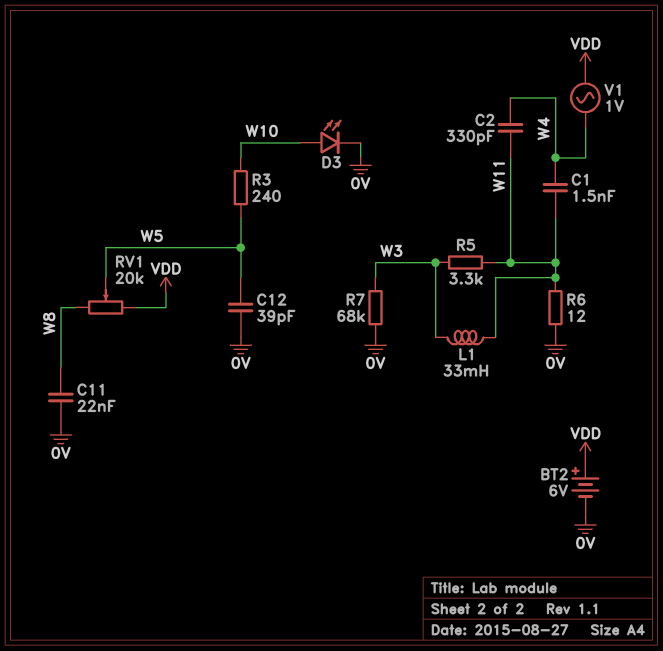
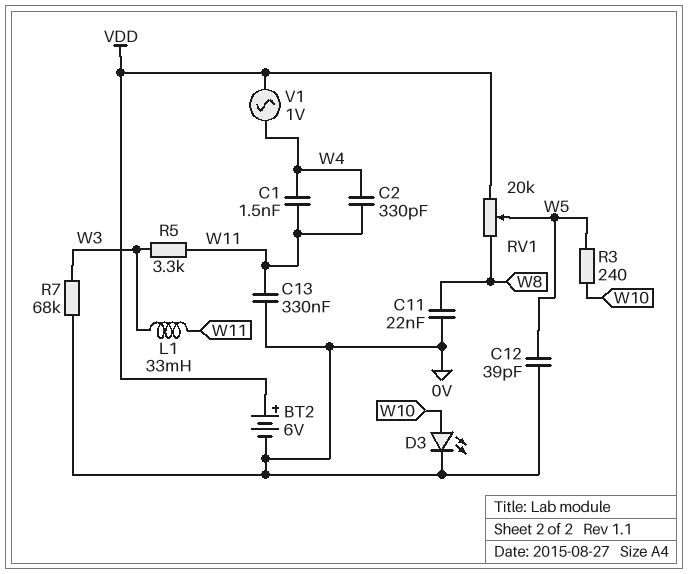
C13: none -> 330nF (0V, W11)
R6: 12 (0V, W11) -> none

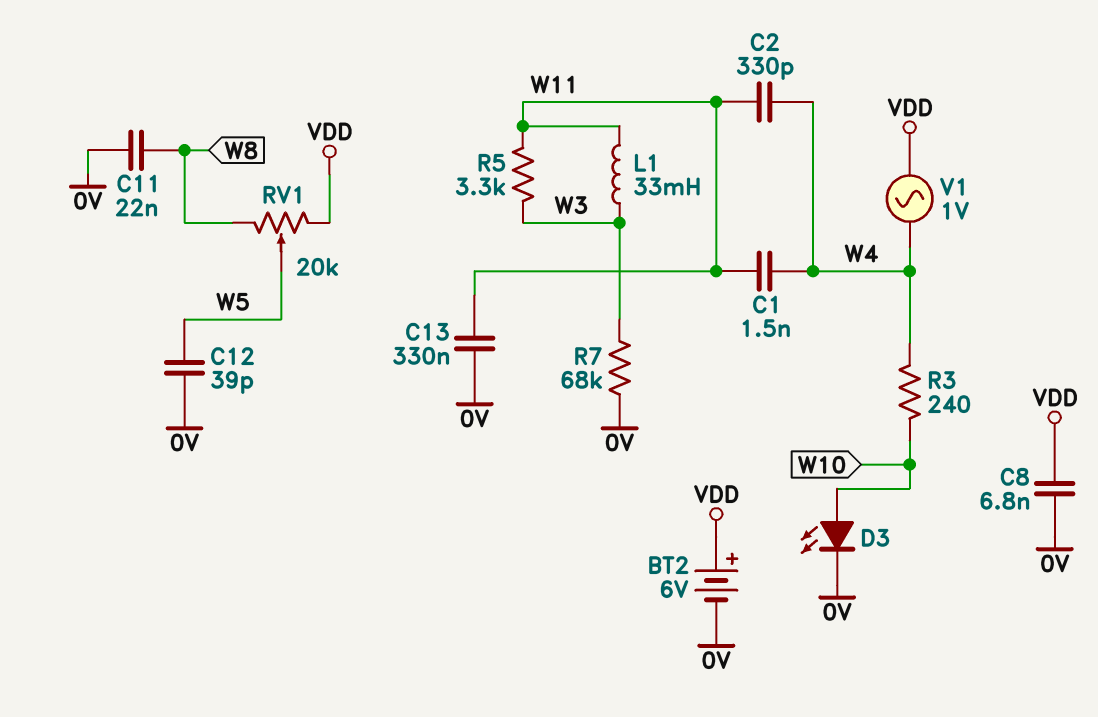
C8: none -> 6.8nF (0V, VDD)
R3: 240 (W5, W10) -> 240 (W4, W10)

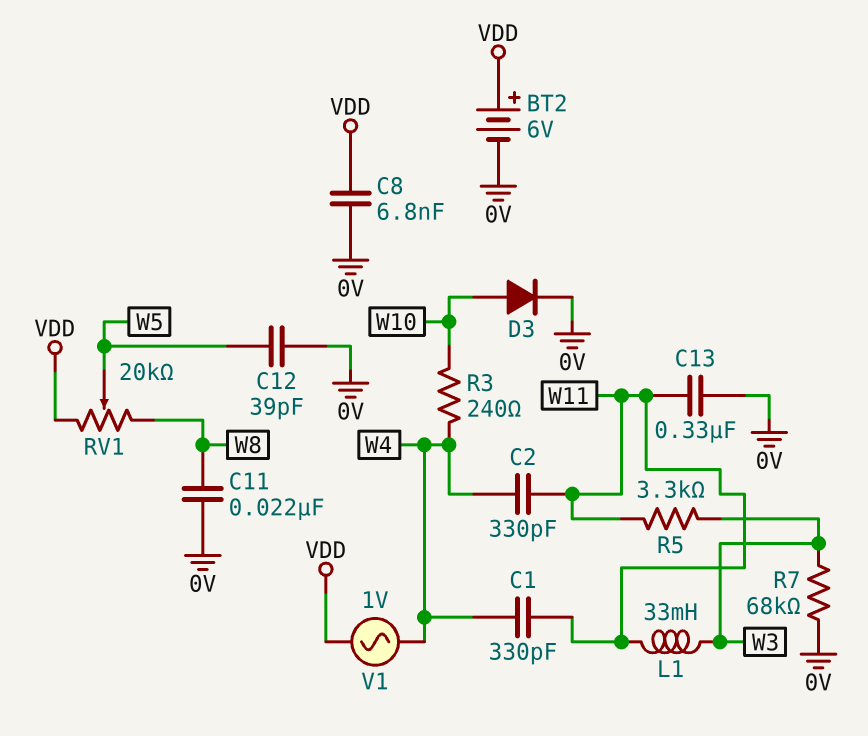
C1: 1.5nF (W4, W11) -> 330pF (W4, W11)
D3: LED (A W10, K 0V) -> diode (A W10, K 0V)

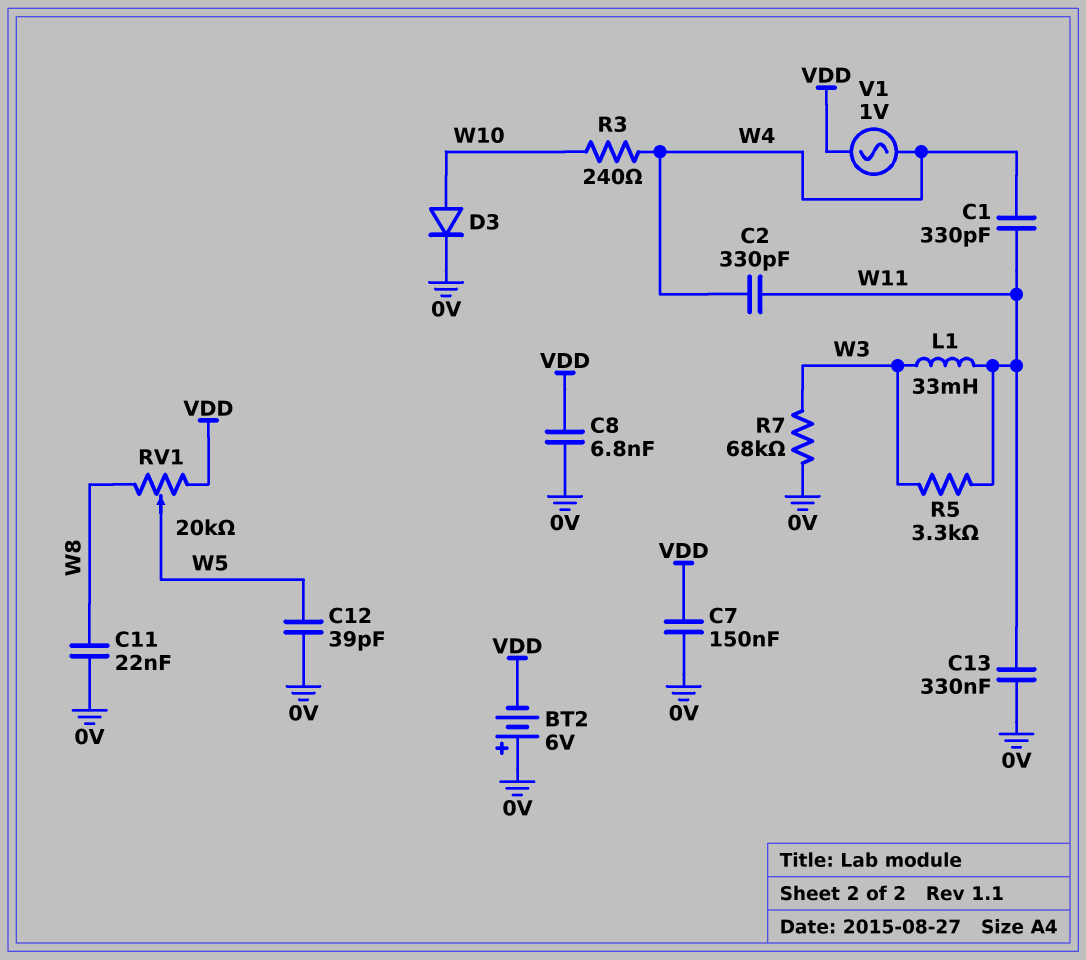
BT2: 6V (plus VDD, minus 0V) -> 6V (plus 0V, minus VDD)
C7: none -> 150nF (0V, VDD)

